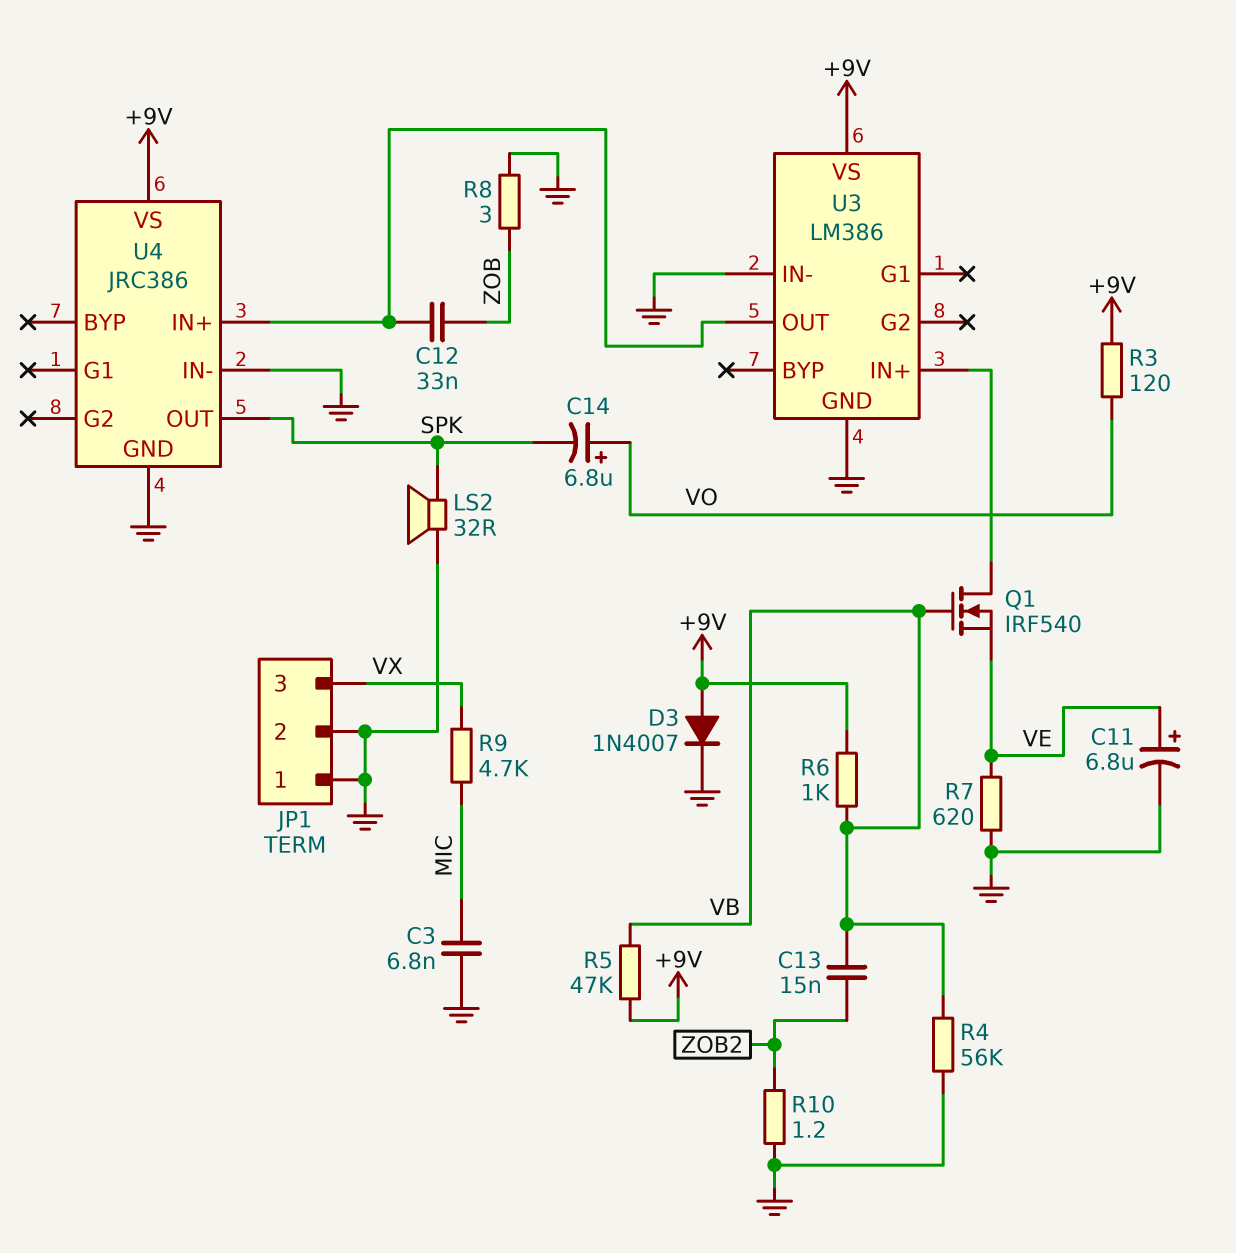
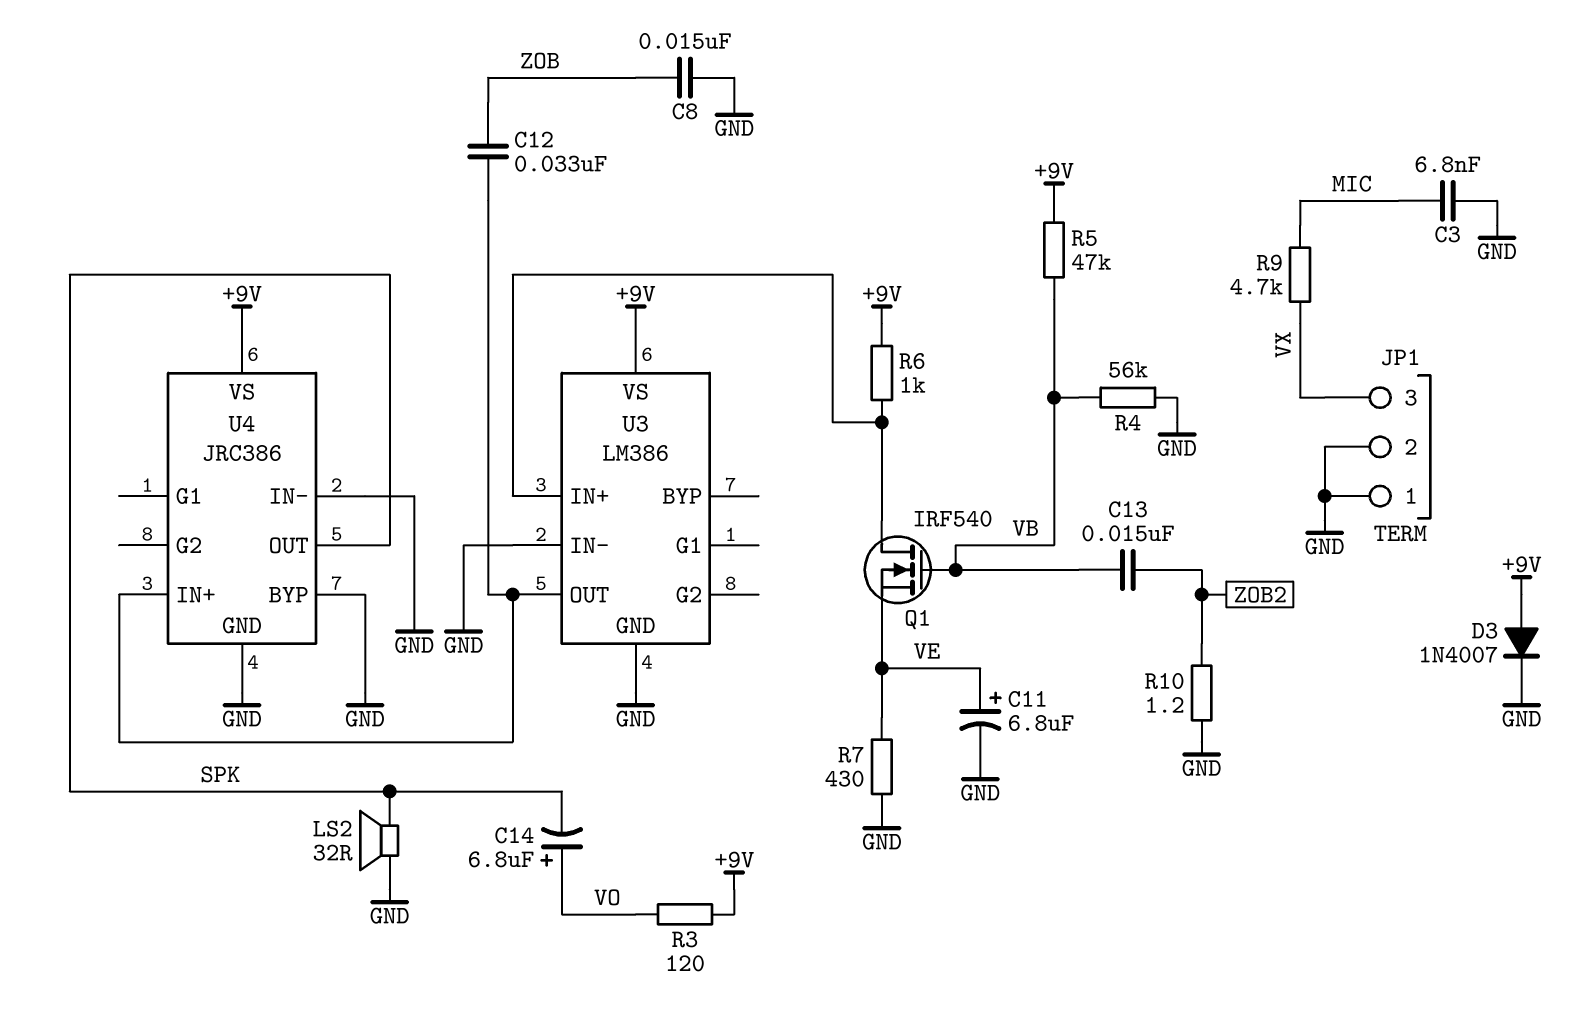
C8: none -> 15nF (GND, ZOB)
R6: 1k (+9V, VB) -> 1k (+9V, U3/IN+)
R7: 620 (GND, VE) -> 430 (GND, VE)
R8: 3 (GND, ZOB) -> none
U4 pin BYP: none -> GND

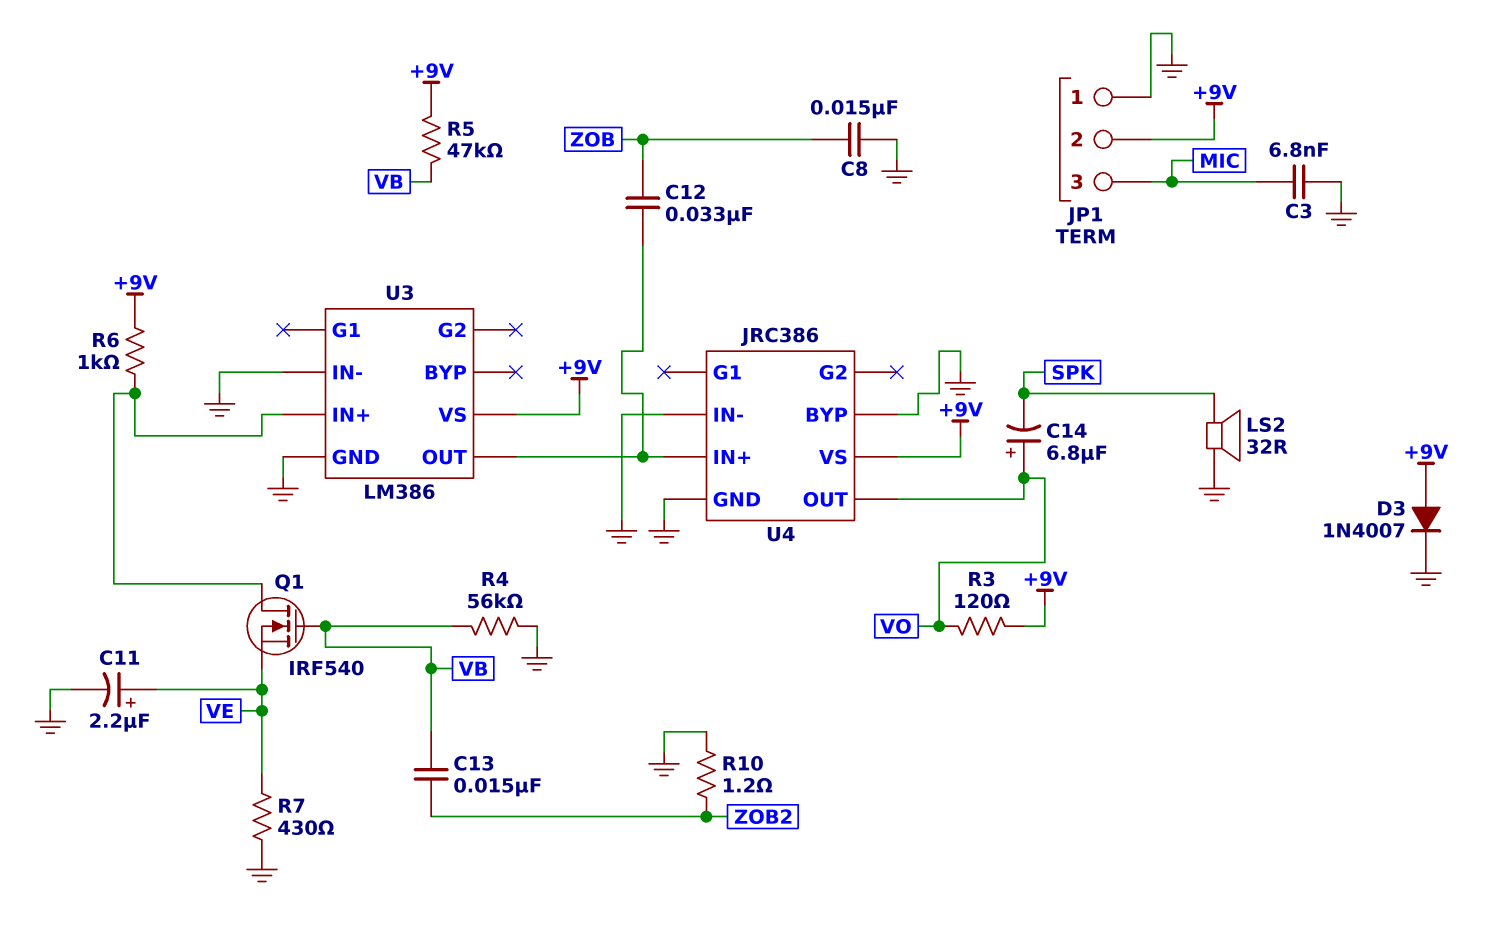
C11: 6.8uF (plus VE, minus GND) -> 2.2uF (plus VE, minus GND)
JP1 pin 2: GND -> +9V
JP1 pin 3: VX -> MIC
R9: 4.7k (MIC, VX) -> none
U4 pin OUT: SPK -> VO

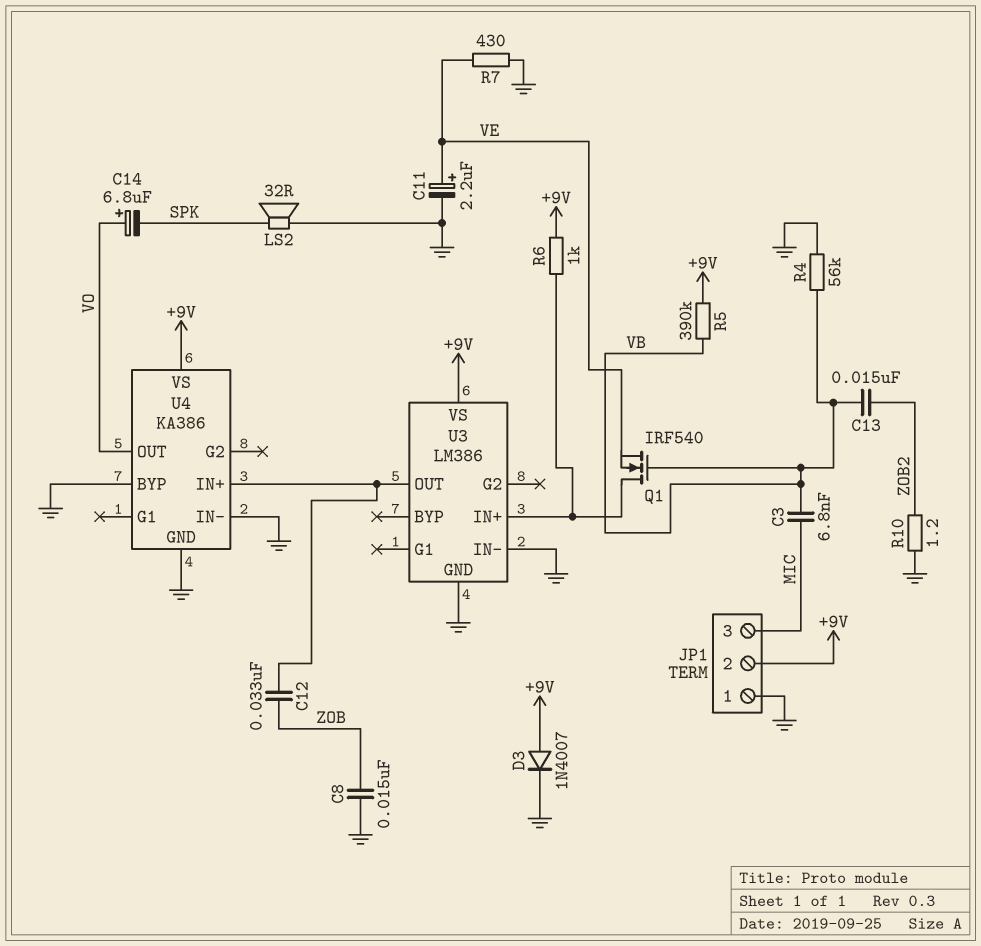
C3: 6.8nF (GND, MIC) -> 6.8nF (MIC, VB)
R3: 120 (+9V, VO) -> none
R5: 47k (+9V, VB) -> 390k (+9V, VB)
U4: JRC386 -> KA386

